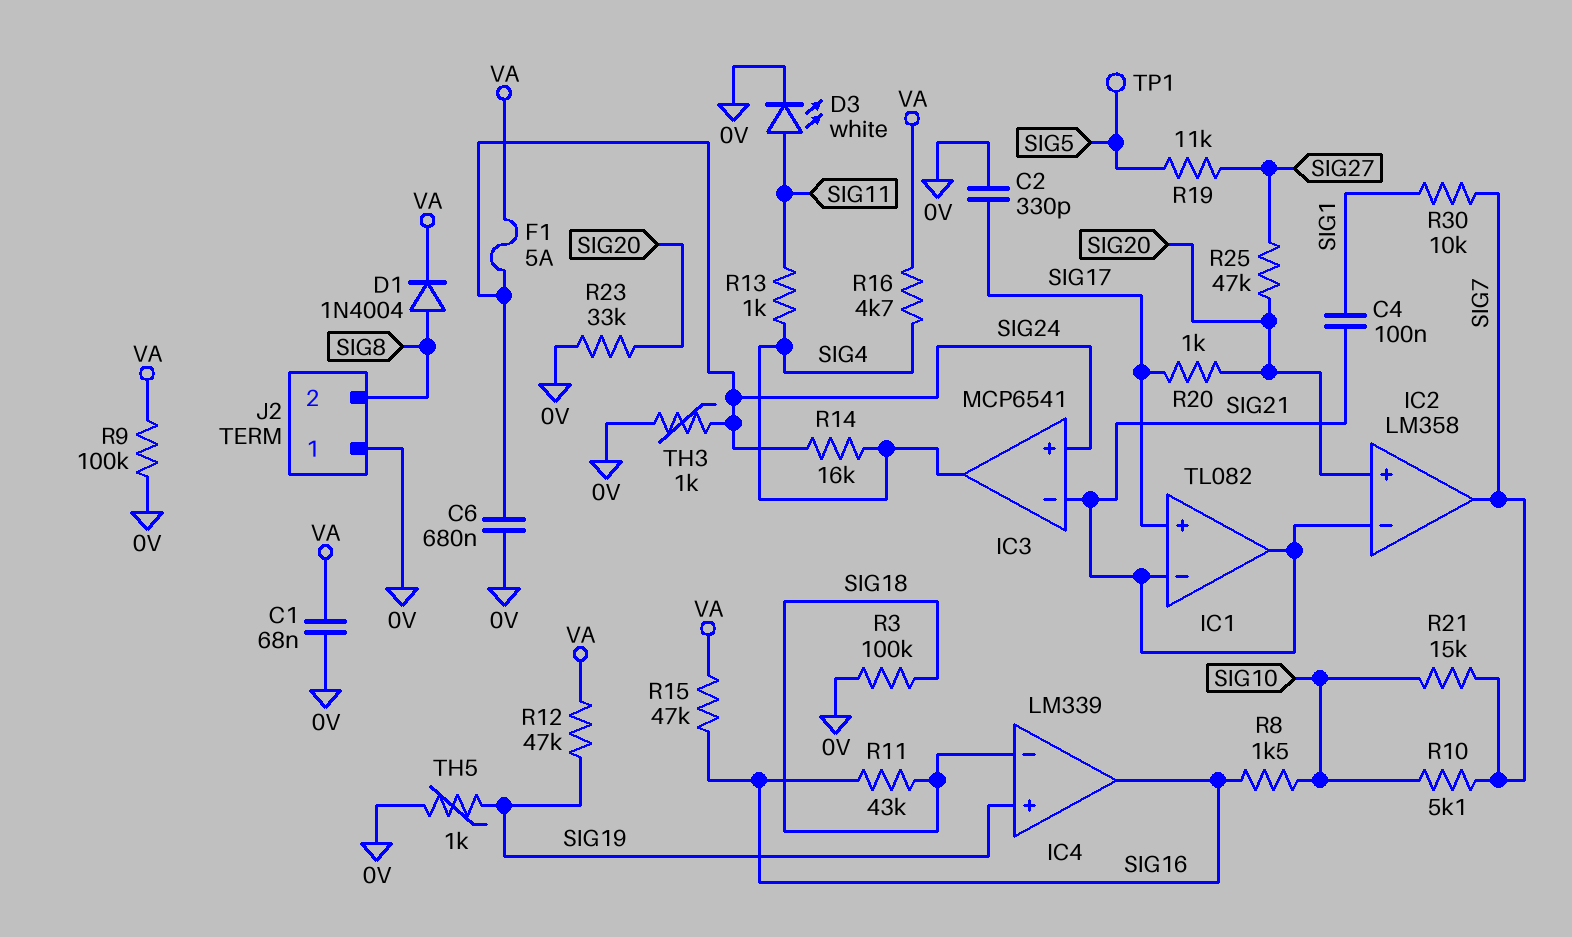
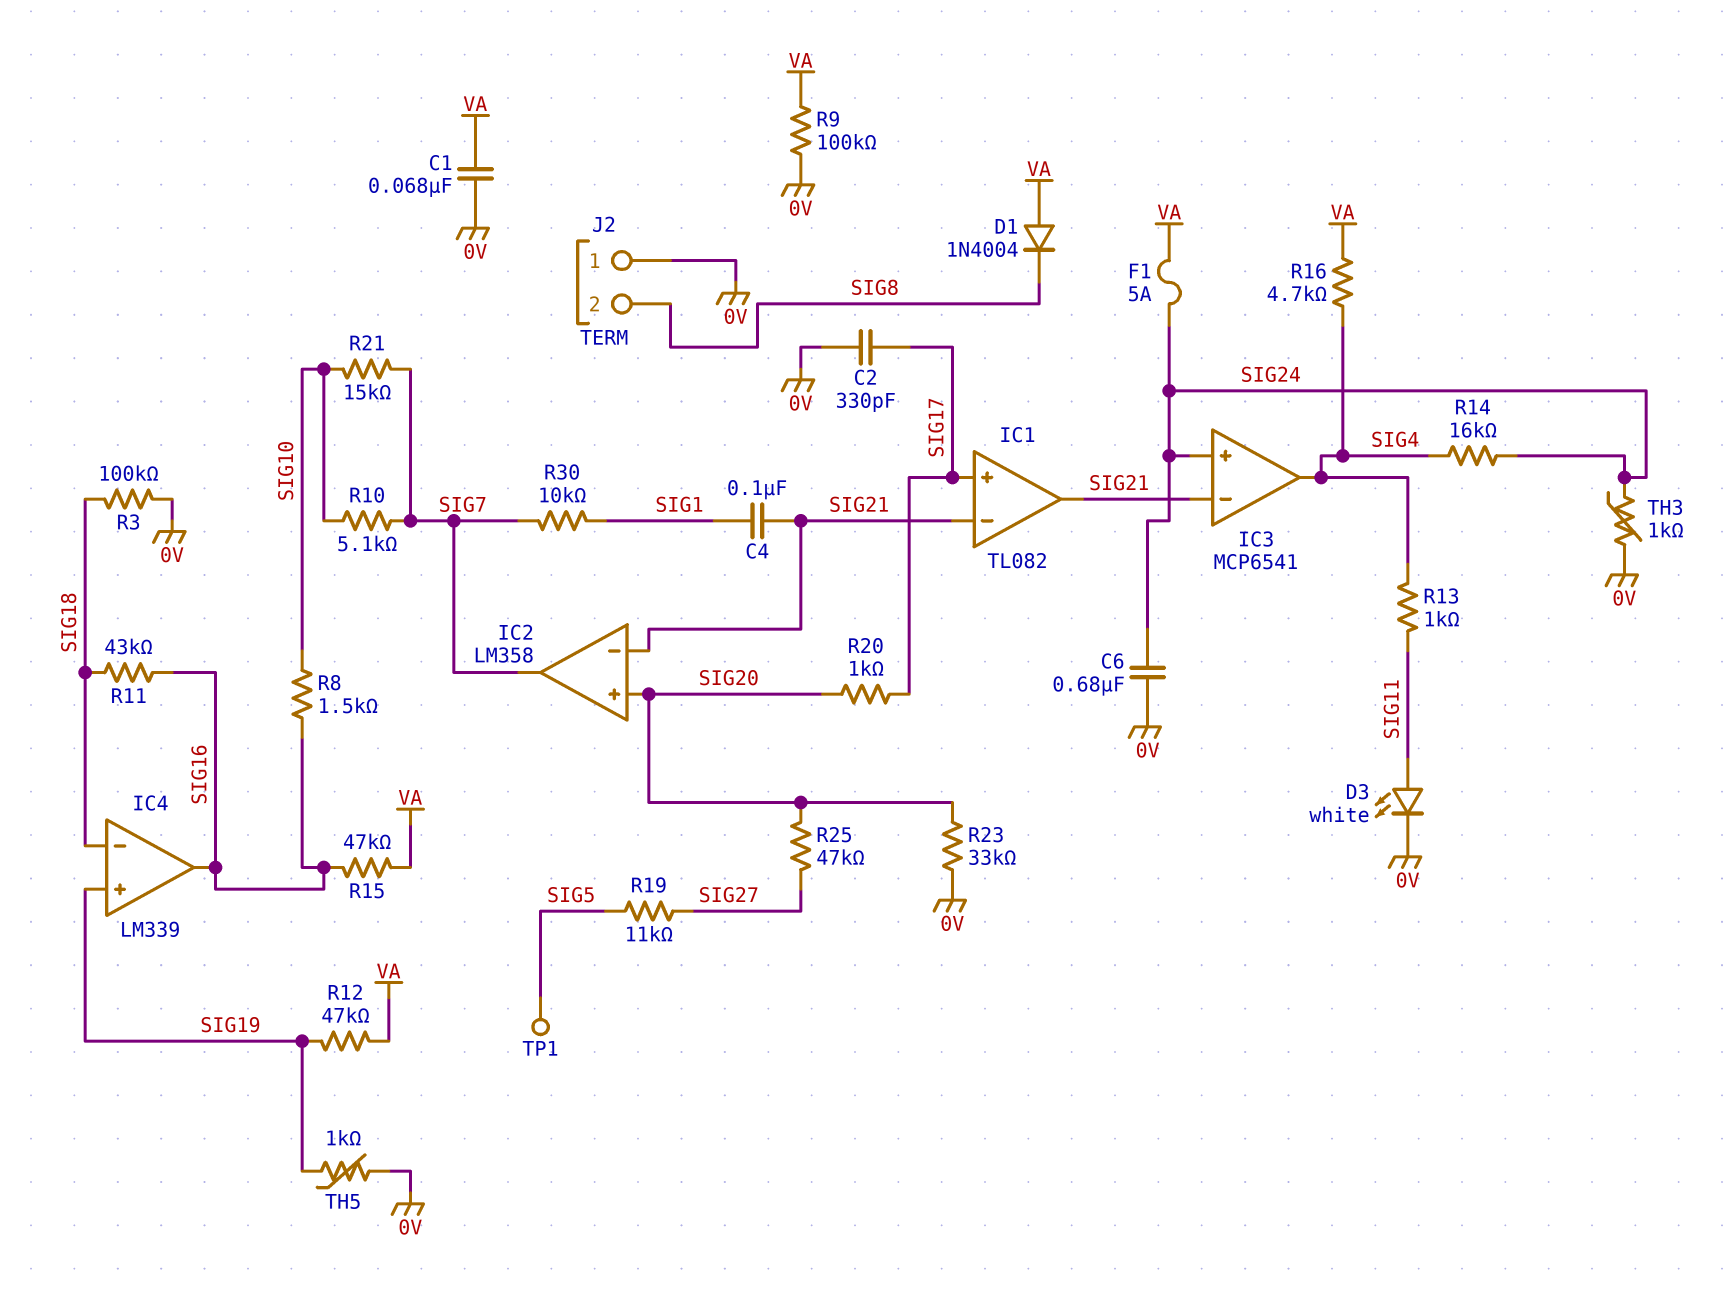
D1: diode 1N4004 (A SIG8, K VA) -> diode 1N4004 (A VA, K SIG8)

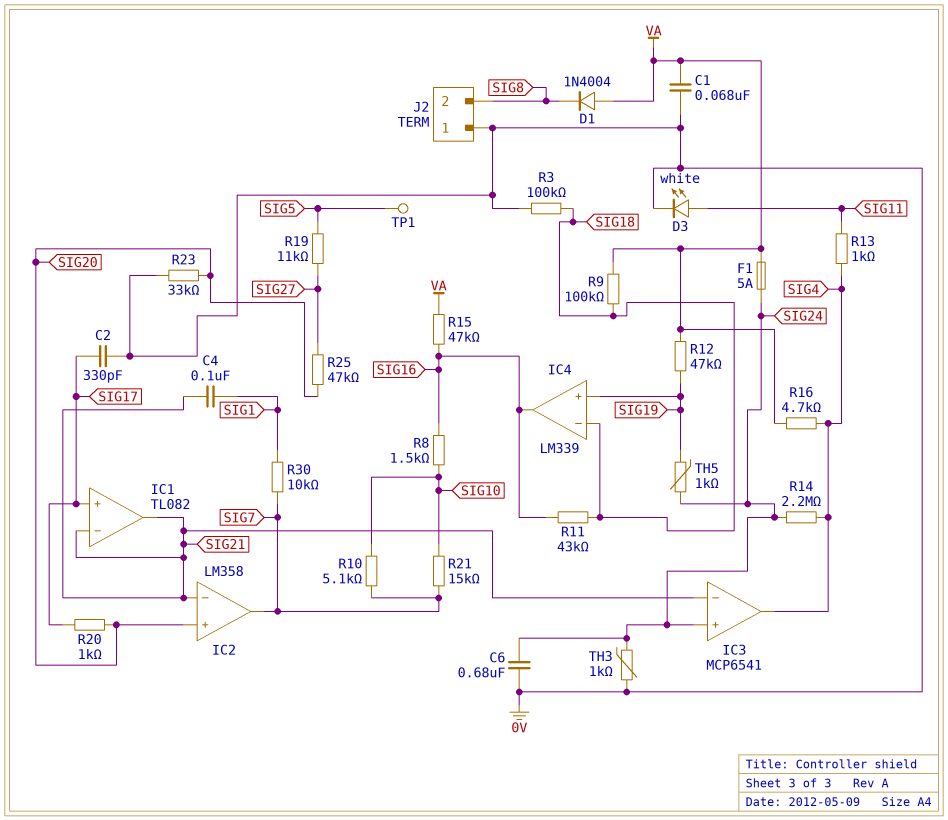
R9: 100k (0V, VA) -> 100k (SIG18, VA)
R14: 16k (SIG4, SIG24) -> 2.2M (SIG4, SIG24)
TH5: 1k (0V, SIG19) -> 1k (SIG19, SIG24)

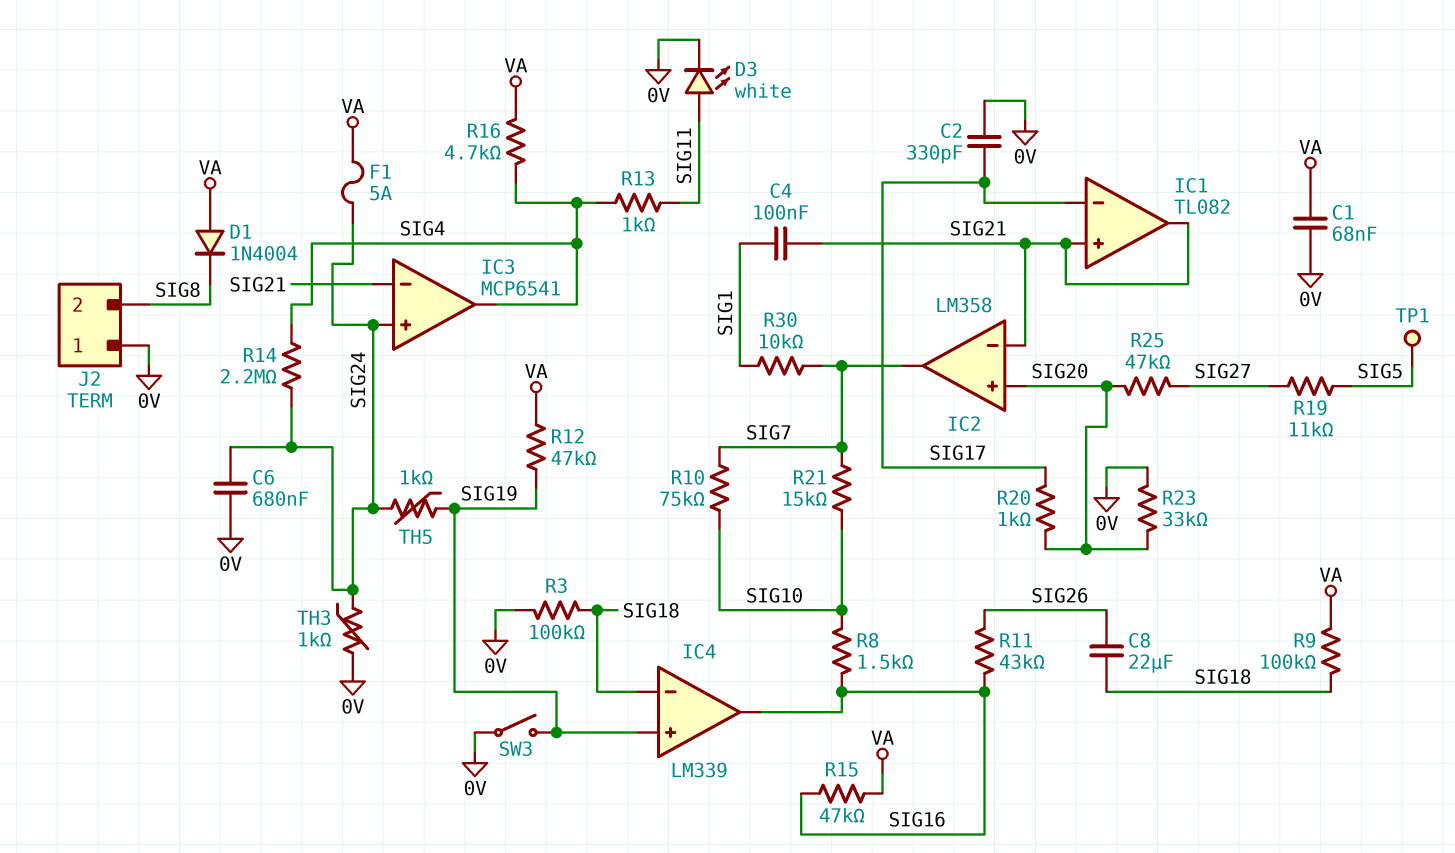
C8: none -> 22uF (SIG18, SIG26)
IC1 pin in+: SIG17 -> SIG21
IC1 pin in-: SIG21 -> SIG17
R10: 5.1k (SIG7, SIG10) -> 75k (SIG7, SIG10)
R11: 43k (SIG16, SIG18) -> 43k (SIG16, SIG26)
SW3: none -> switch (0V, SIG19)

